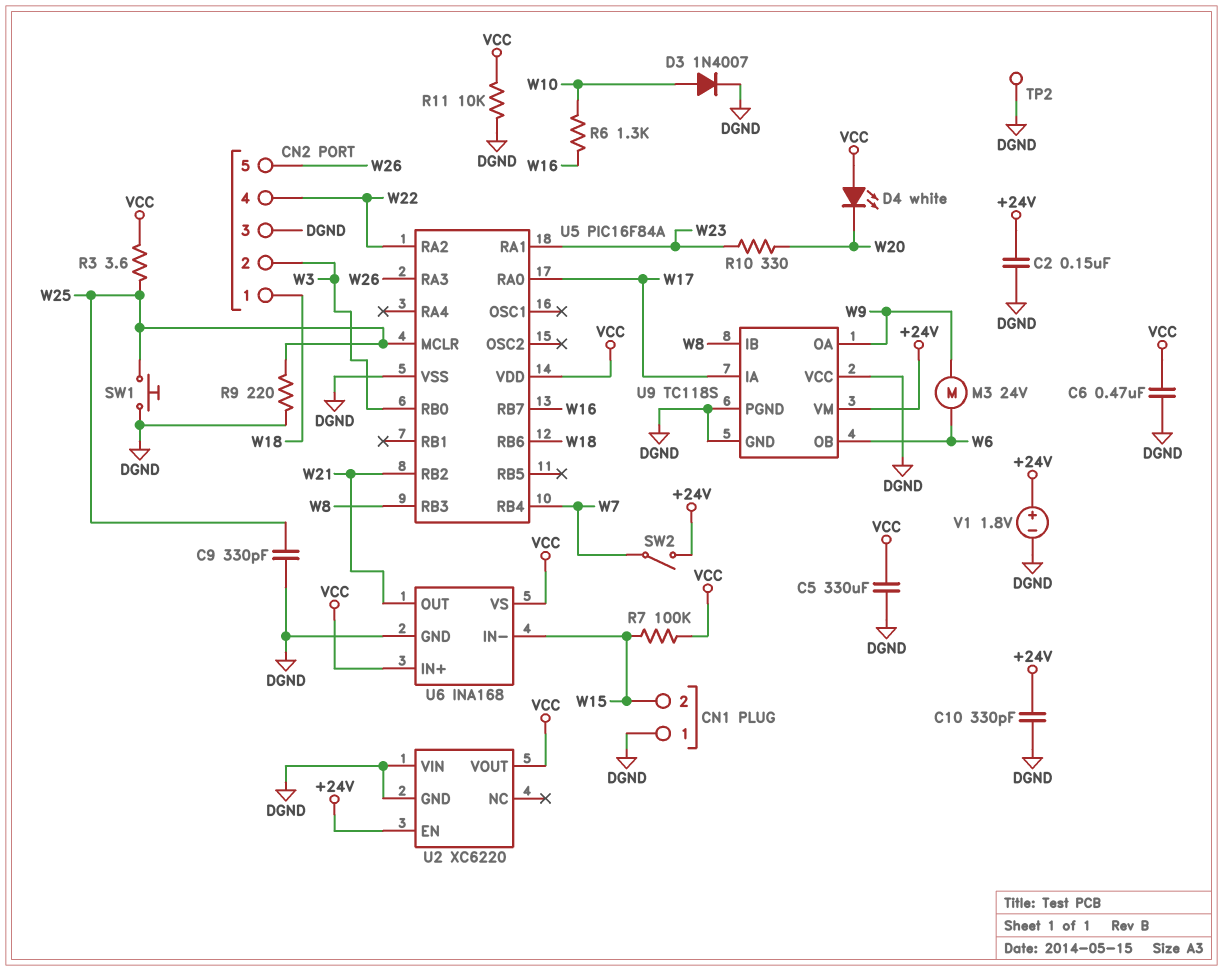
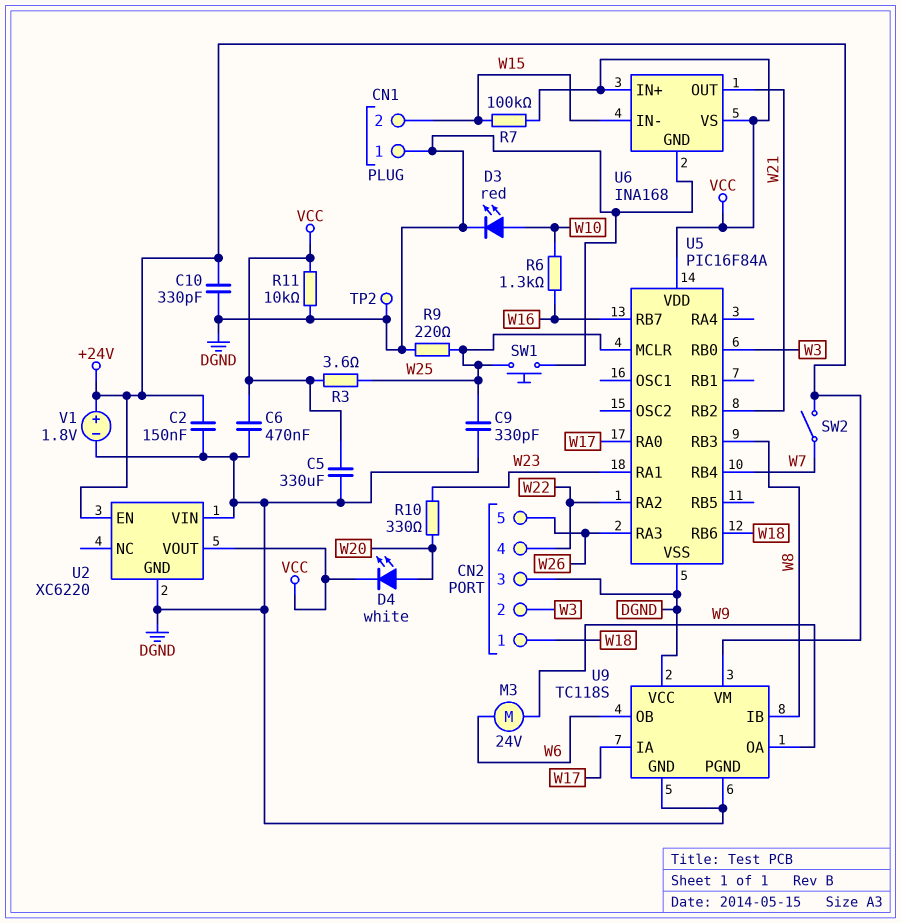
D3: diode 1N4007 (A W10, K DGND) -> LED red (A W10, K DGND)
D4: LED white (A VCC, K W20) -> LED white (A W20, K VCC)

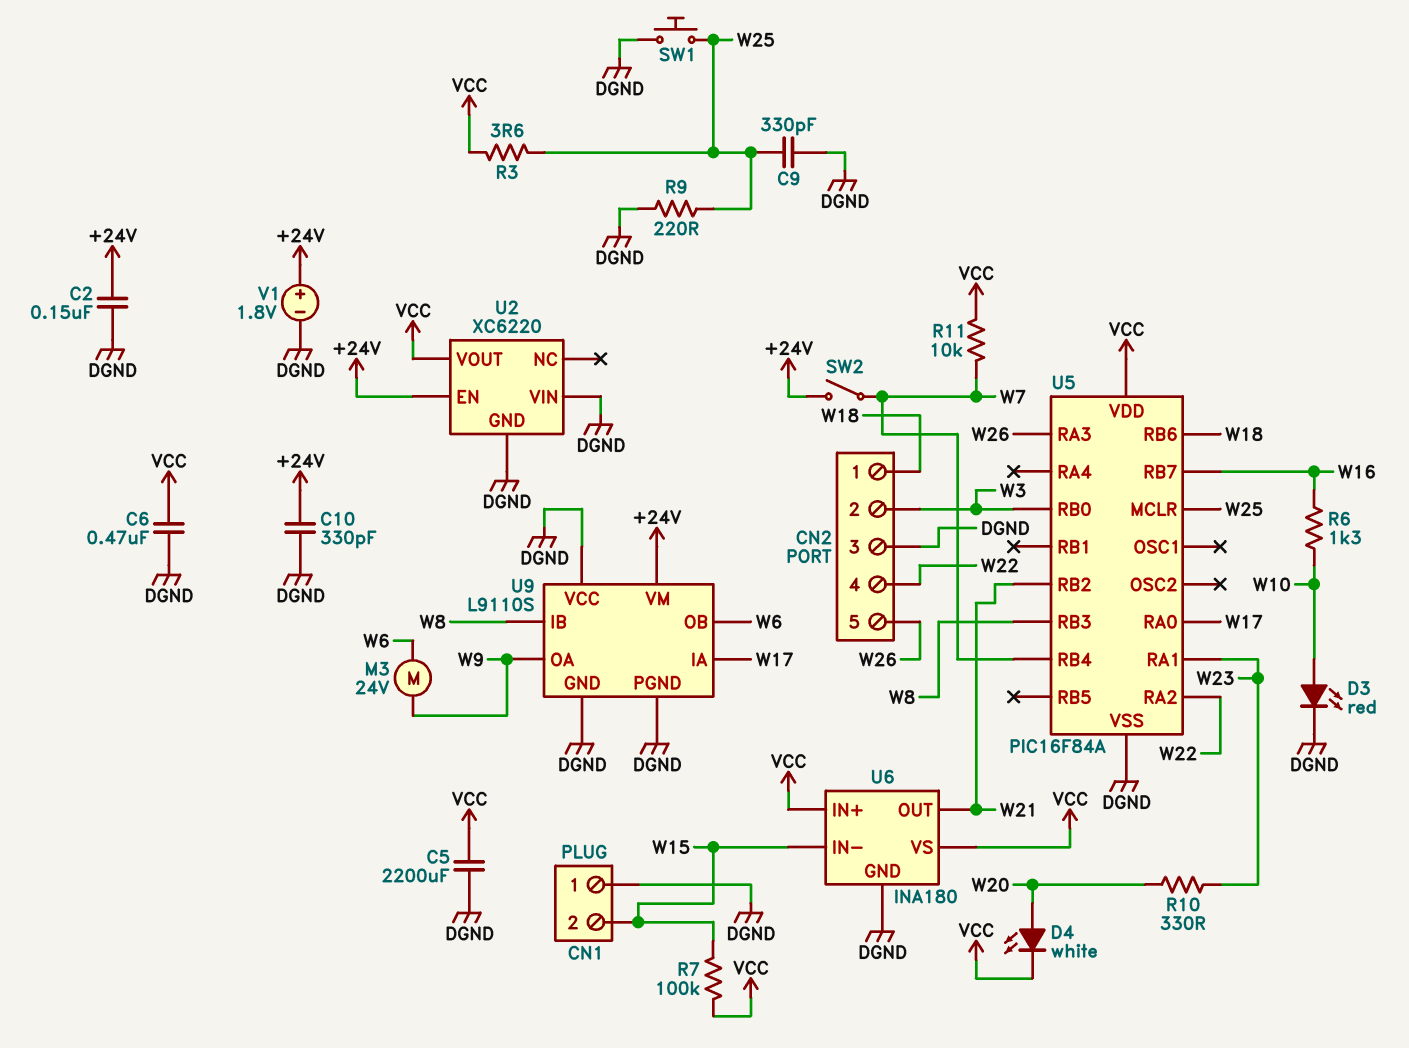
C5: 330uF (DGND, VCC) -> 2200uF (DGND, VCC)
R11: 10k (DGND, VCC) -> 10k (VCC, W7)
TP2: test point (DGND) -> none
U6: INA168 -> INA180
U9: TC118S -> L9110S

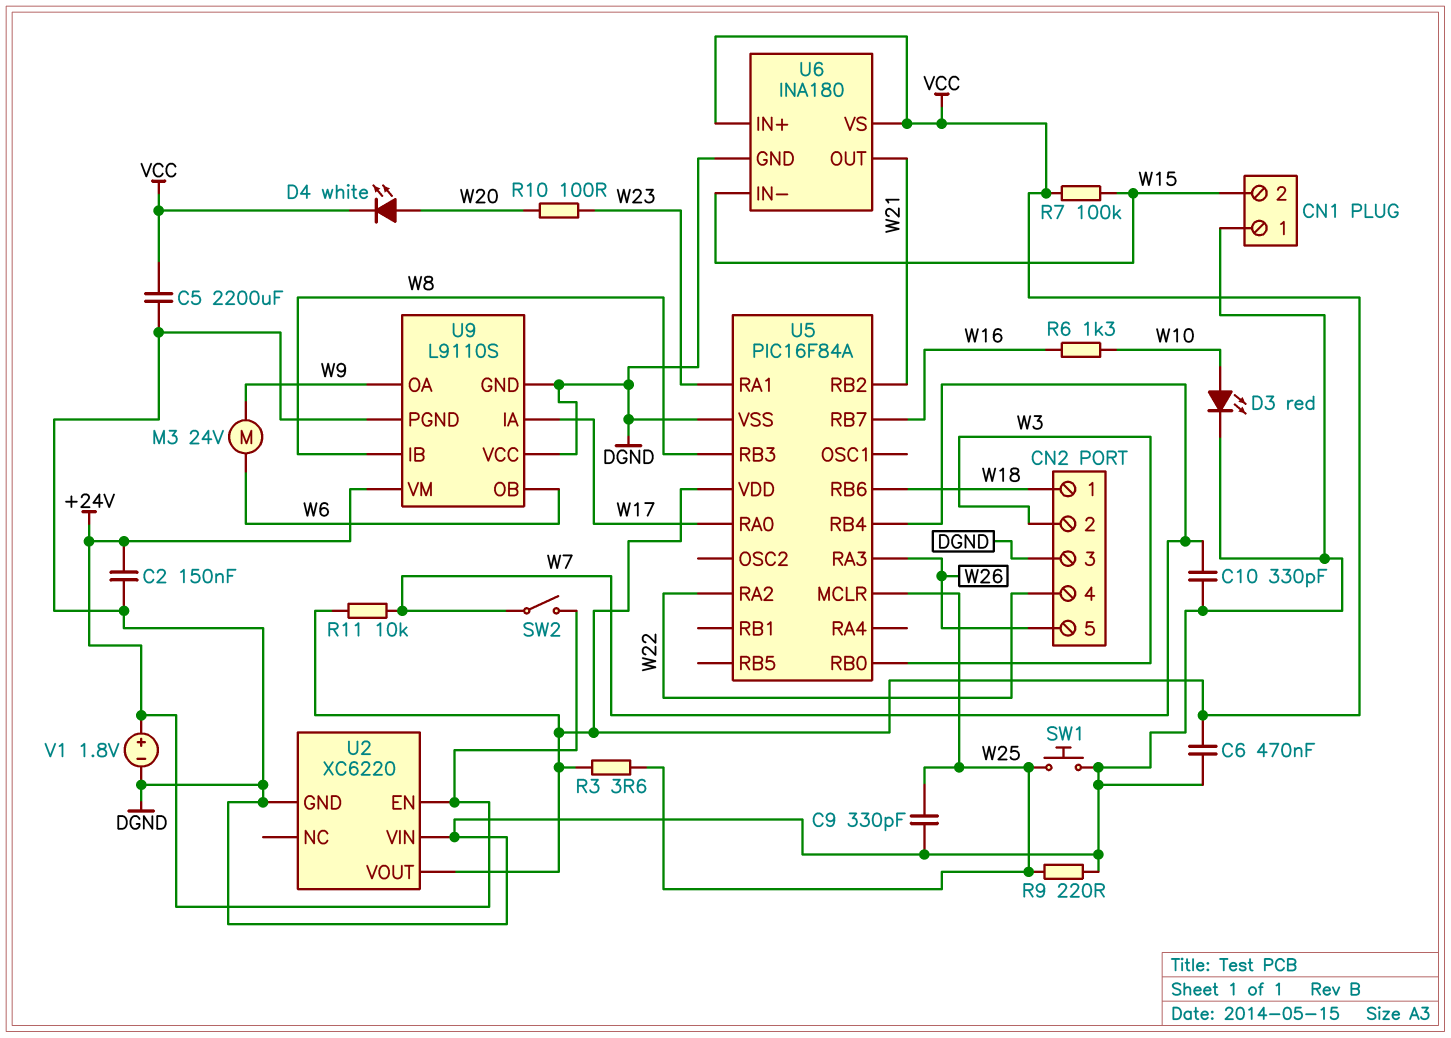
C10: 330pF (+24V, DGND) -> 330pF (DGND, W7)
R10: 330 (W20, W23) -> 100 (W20, W23)

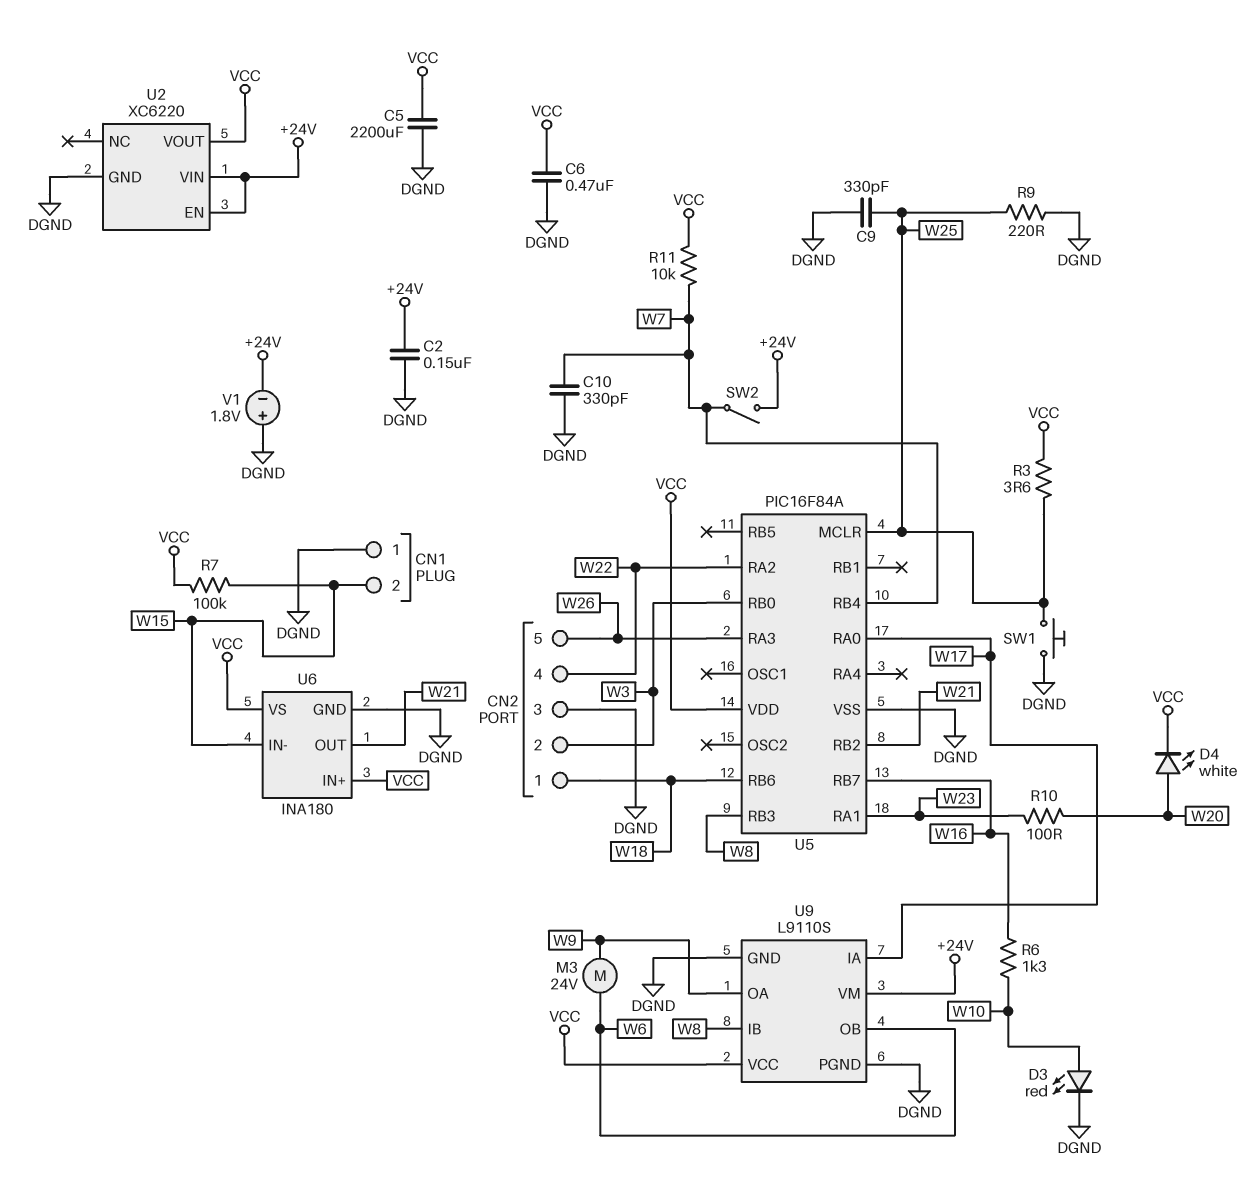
U2 pin VIN: DGND -> +24V
U9 pin VCC: DGND -> VCC
V1: 1.8V (plus +24V, minus DGND) -> 1.8V (plus DGND, minus +24V)

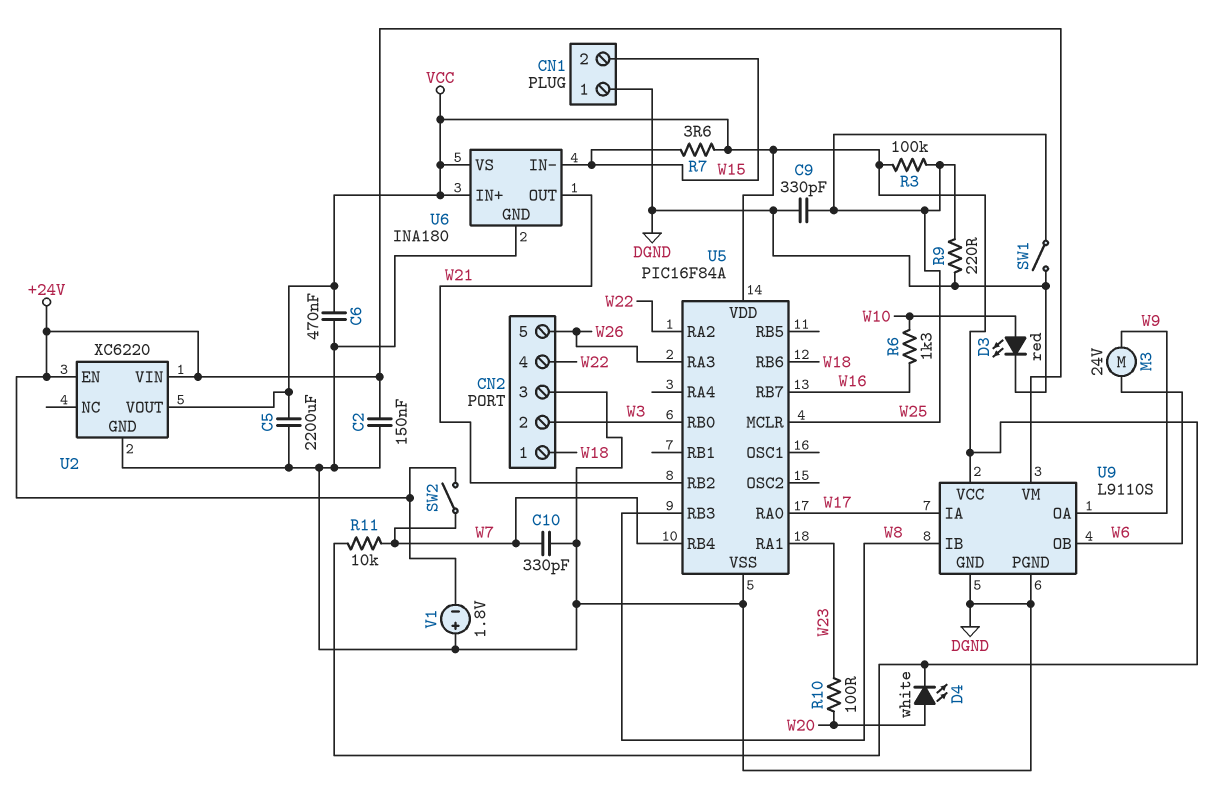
R3: 3.6 (VCC, W25) -> 100k (VCC, W25)
R7: 100k (VCC, W15) -> 3.6 (VCC, W15)
SW1: button (DGND, W25) -> switch (DGND, W25)

